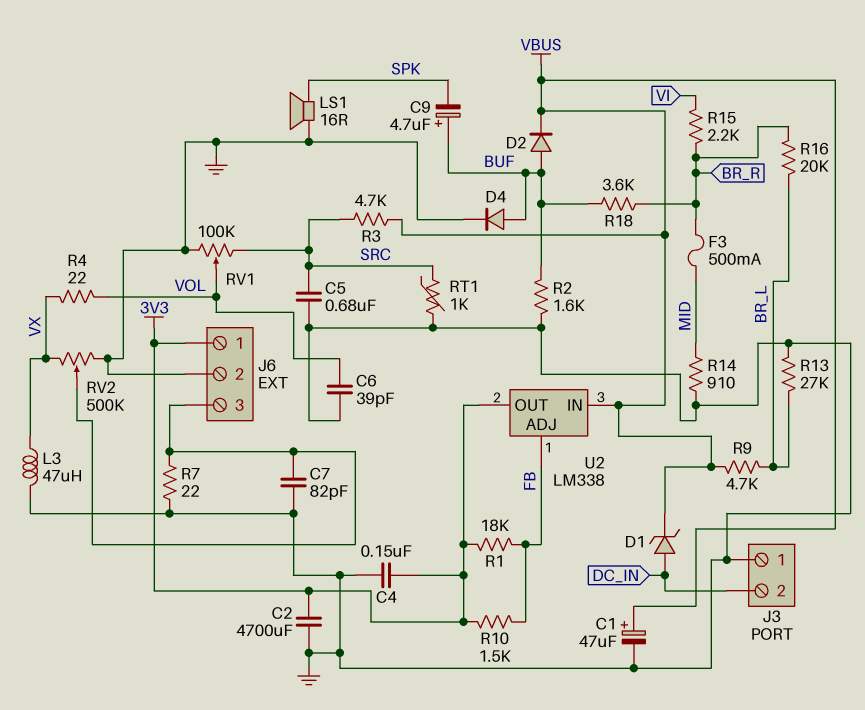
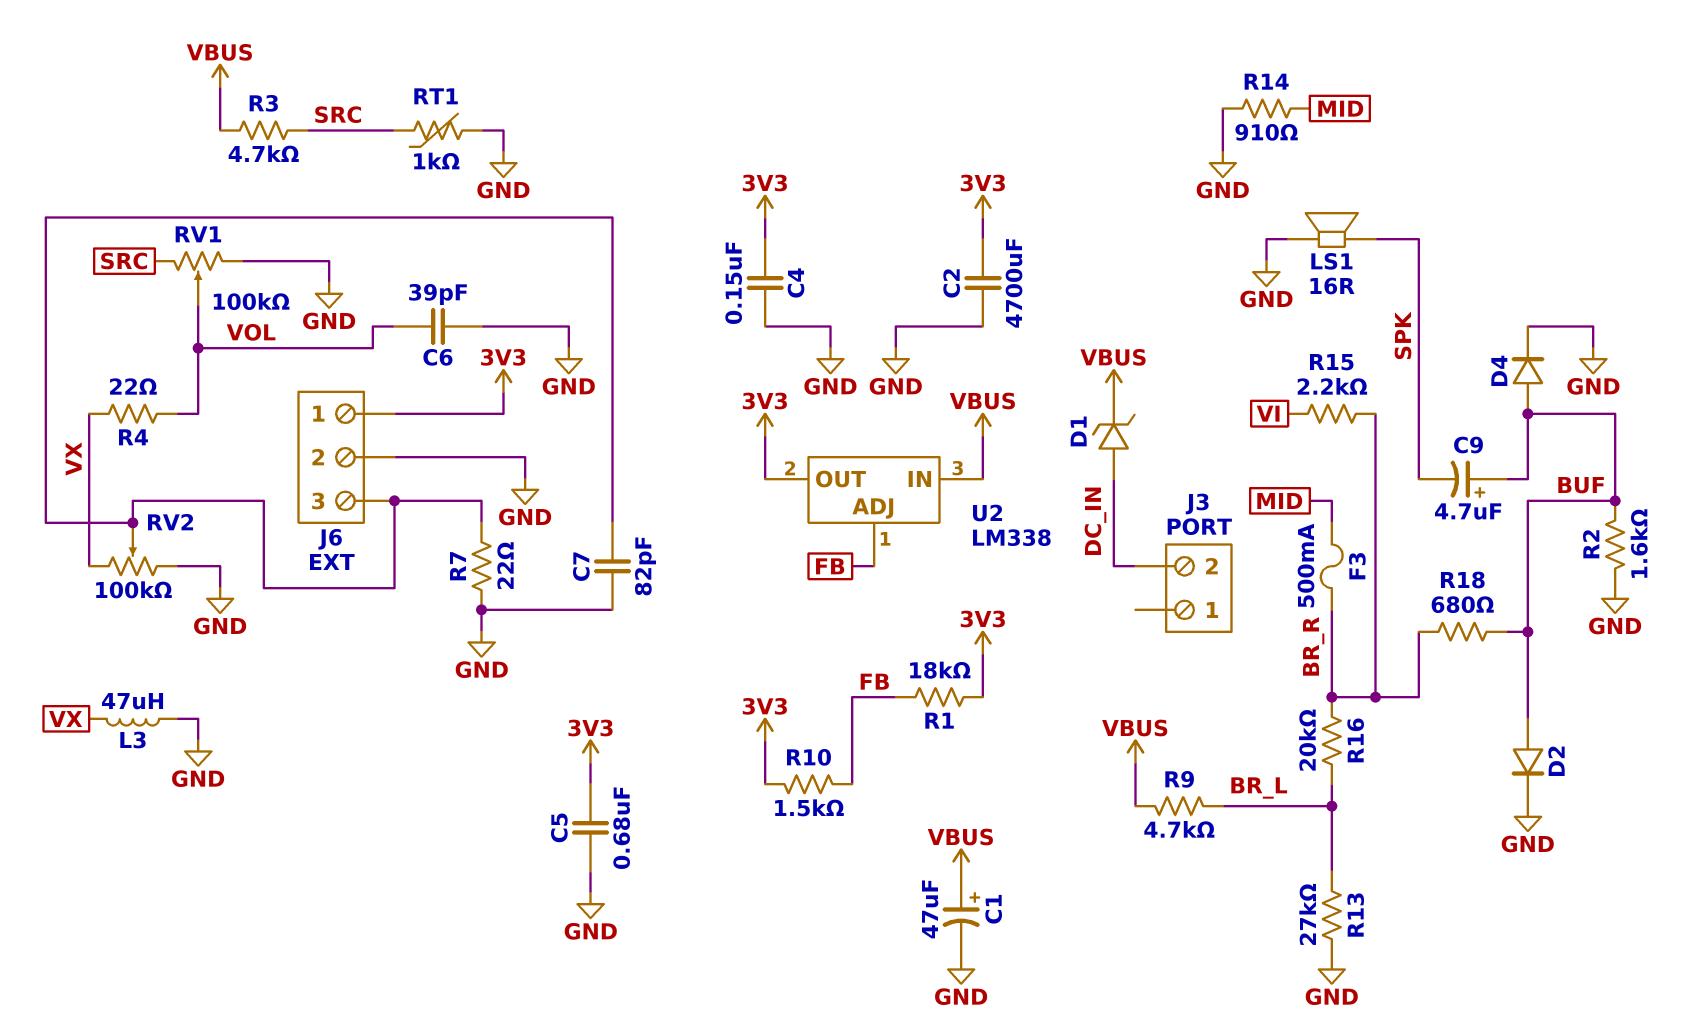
C5: 680nF (GND, SRC) -> 680nF (3V3, GND)
D2: diode (A BUF, K VBUS) -> diode (A BUF, K GND)
J3 pin 1: GND -> none
R18: 3.6k (BR_R, BUF) -> 680 (BR_R, BUF)
RV2: 500k (GND, VX, wiper J6/3) -> 100k (GND, VX, wiper J6/3)

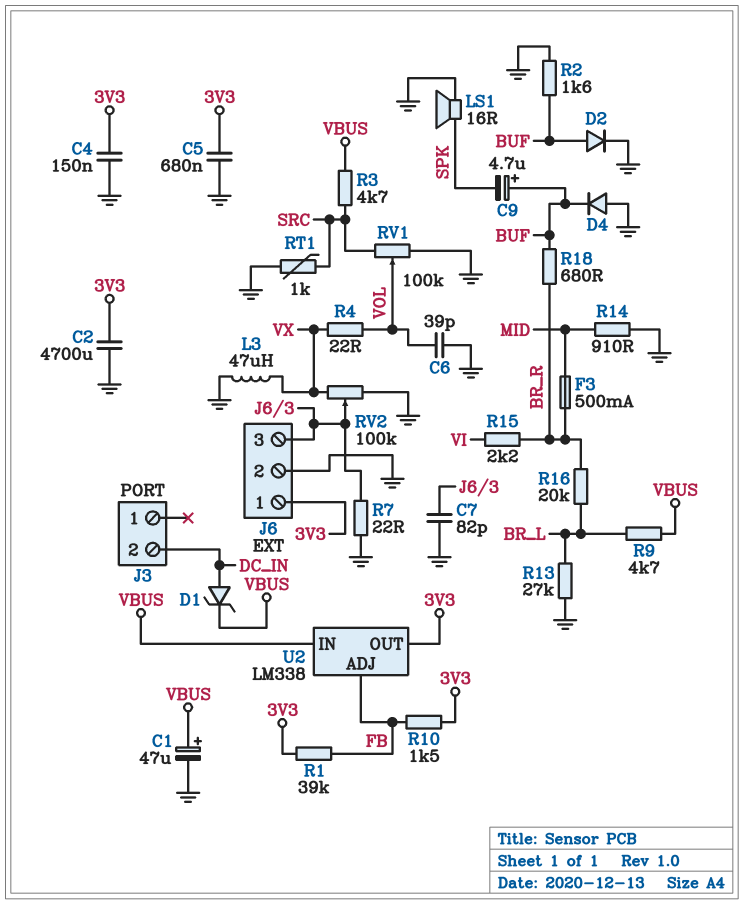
D4: diode (A BUF, K GND) -> diode (A GND, K BUF)
R1: 18k (3V3, FB) -> 39k (3V3, FB)

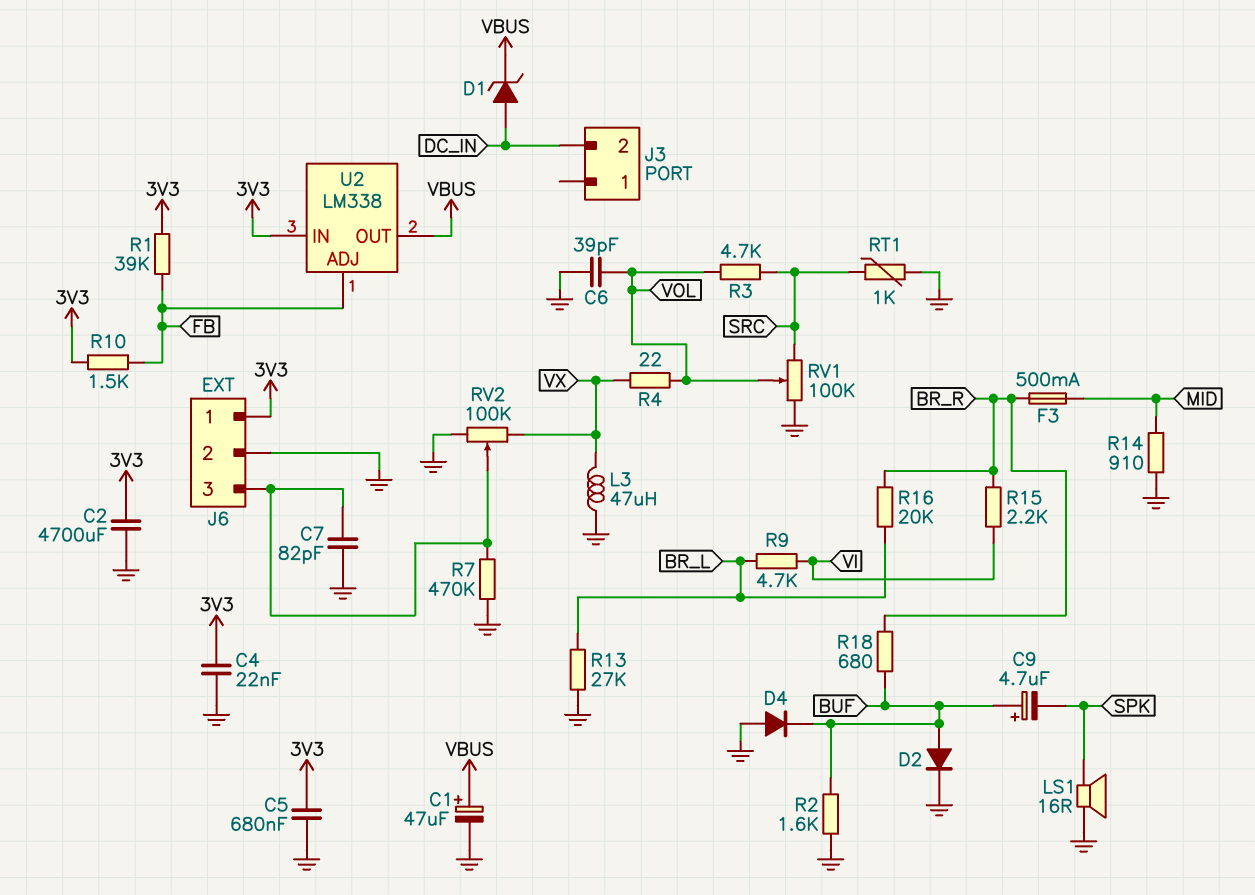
C4: 150nF (3V3, GND) -> 22nF (3V3, GND)
R3: 4.7k (SRC, VBUS) -> 4.7k (SRC, VOL)
R7: 22 (GND, J6/3) -> 470k (GND, J6/3)
R9: 4.7k (BR_L, VBUS) -> 4.7k (BR_L, VI)
U2 pin IN: VBUS -> 3V3
U2 pin OUT: 3V3 -> VBUS

